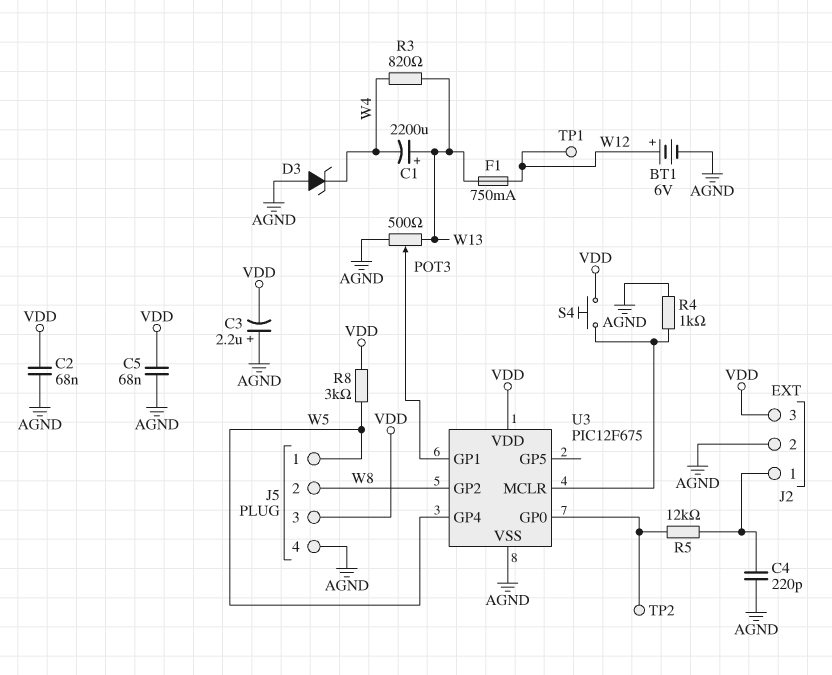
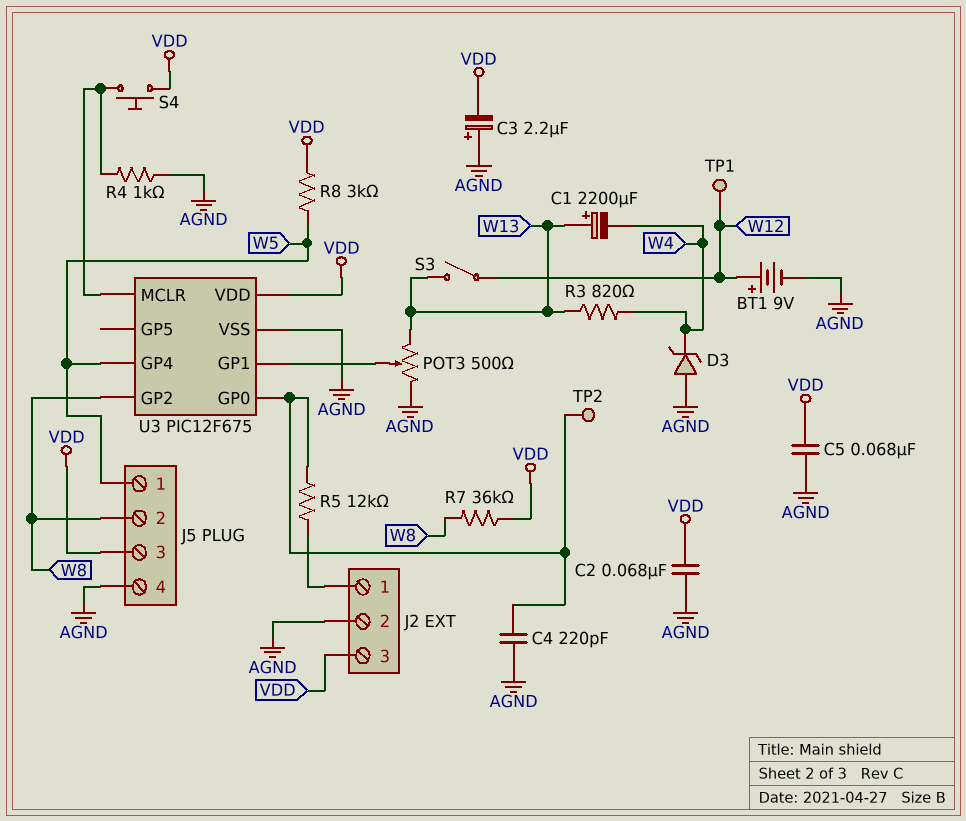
BT1: 6V (plus W12, minus AGND) -> 9V (plus W12, minus AGND)
C4: 220pF (AGND, J2/1) -> 220pF (AGND, U3/GP0)
F1: 750mA (W12, W13) -> none
R7: none -> 36k (VDD, W8)
S3: none -> switch (W12, W13)

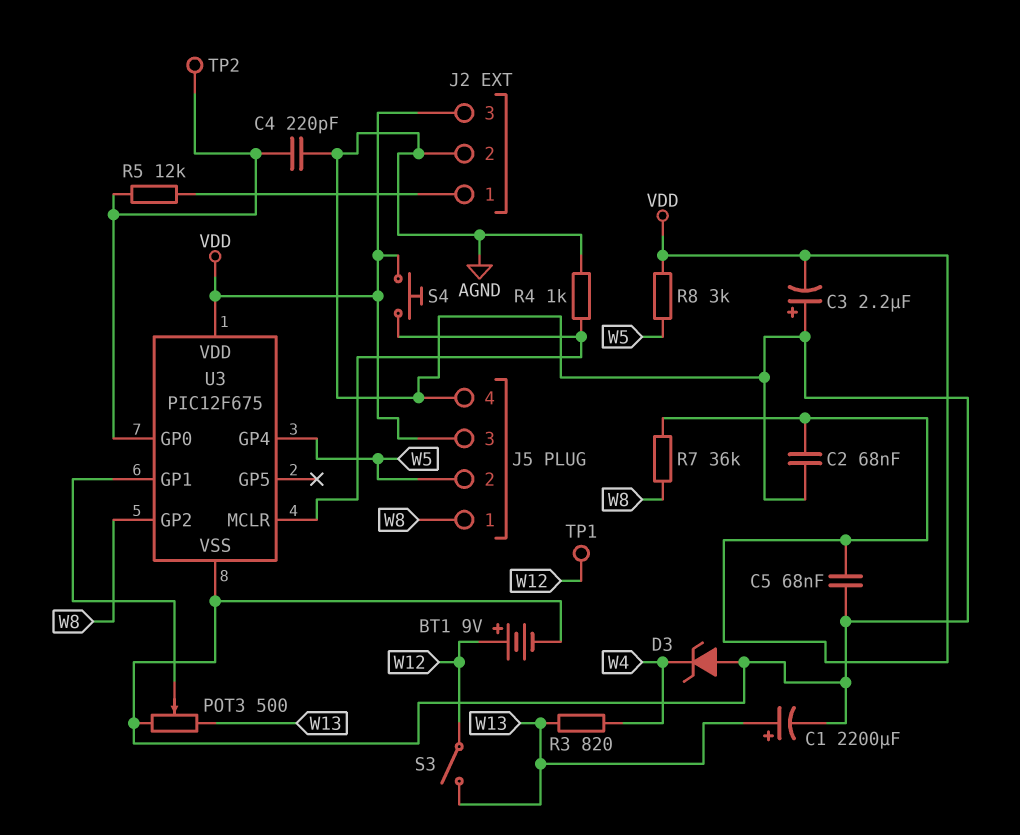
C1: 2200uF (plus W13, minus W4) -> 2200uF (plus W13, minus AGND)
J5 pin 1: W5 -> W8
J5 pin 2: W8 -> W5

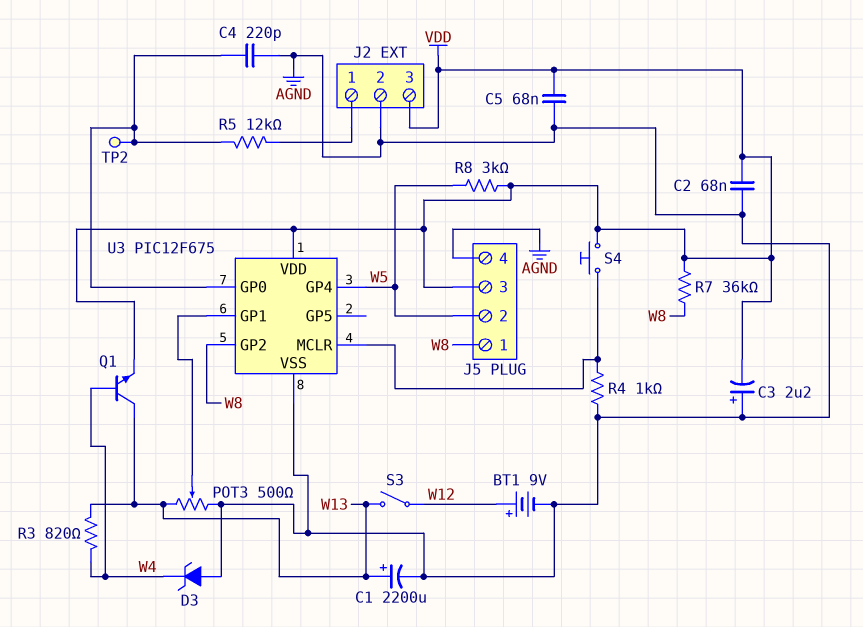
Q1: none -> NPN (B W4, C W13, E VDD)
TP1: test point (W12) -> none

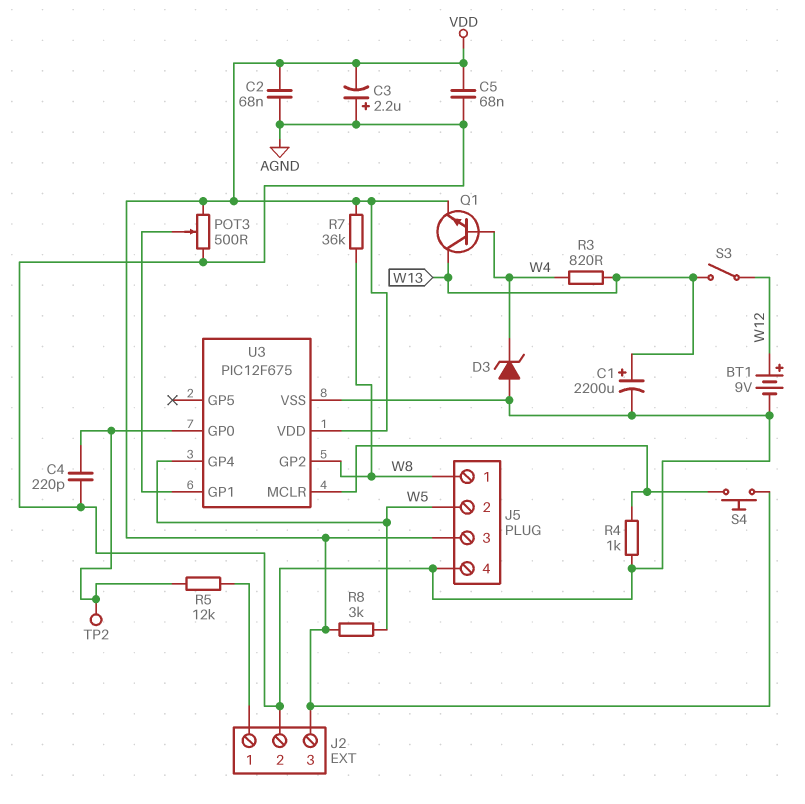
POT3: 500 (AGND, W13, wiper U3/GP1) -> 500 (AGND, VDD, wiper U3/GP1)

